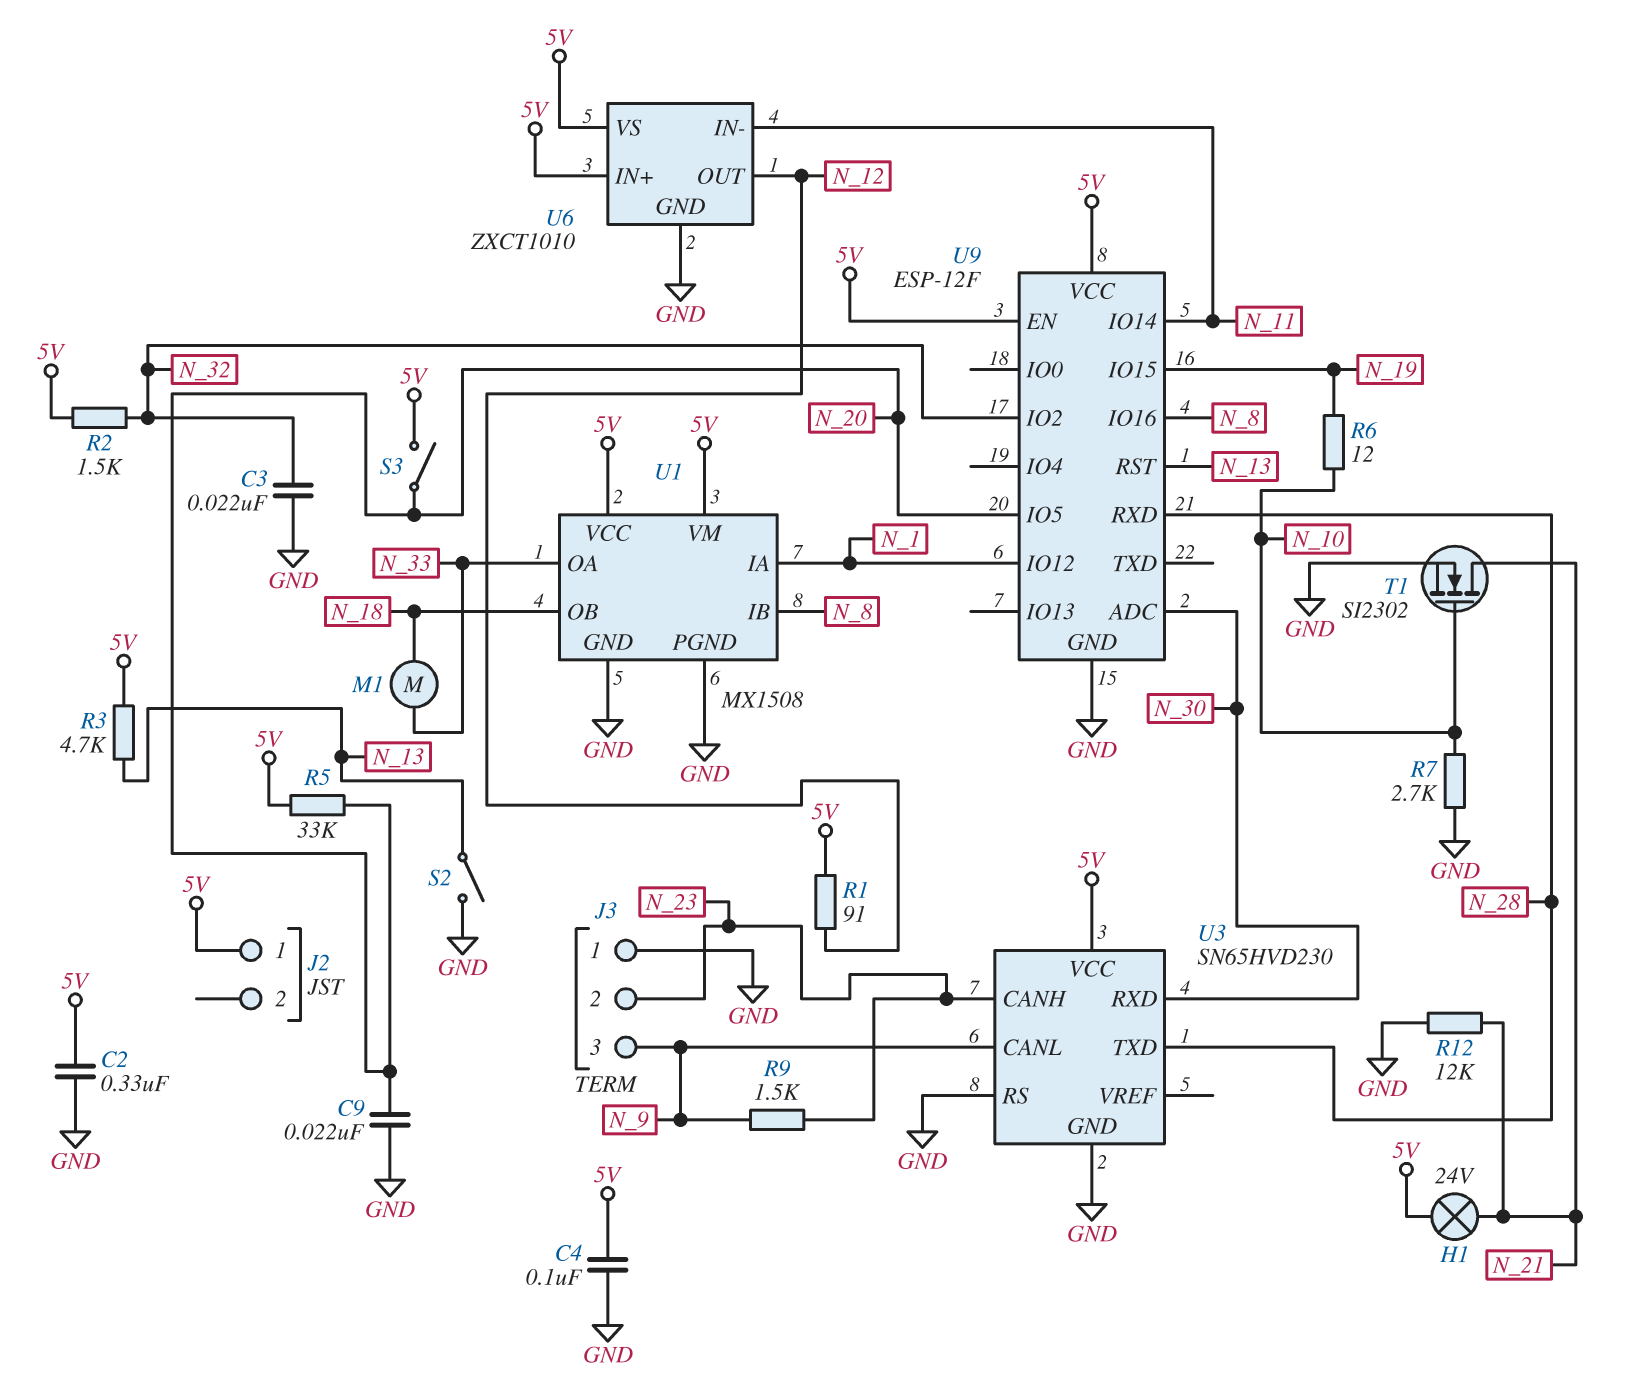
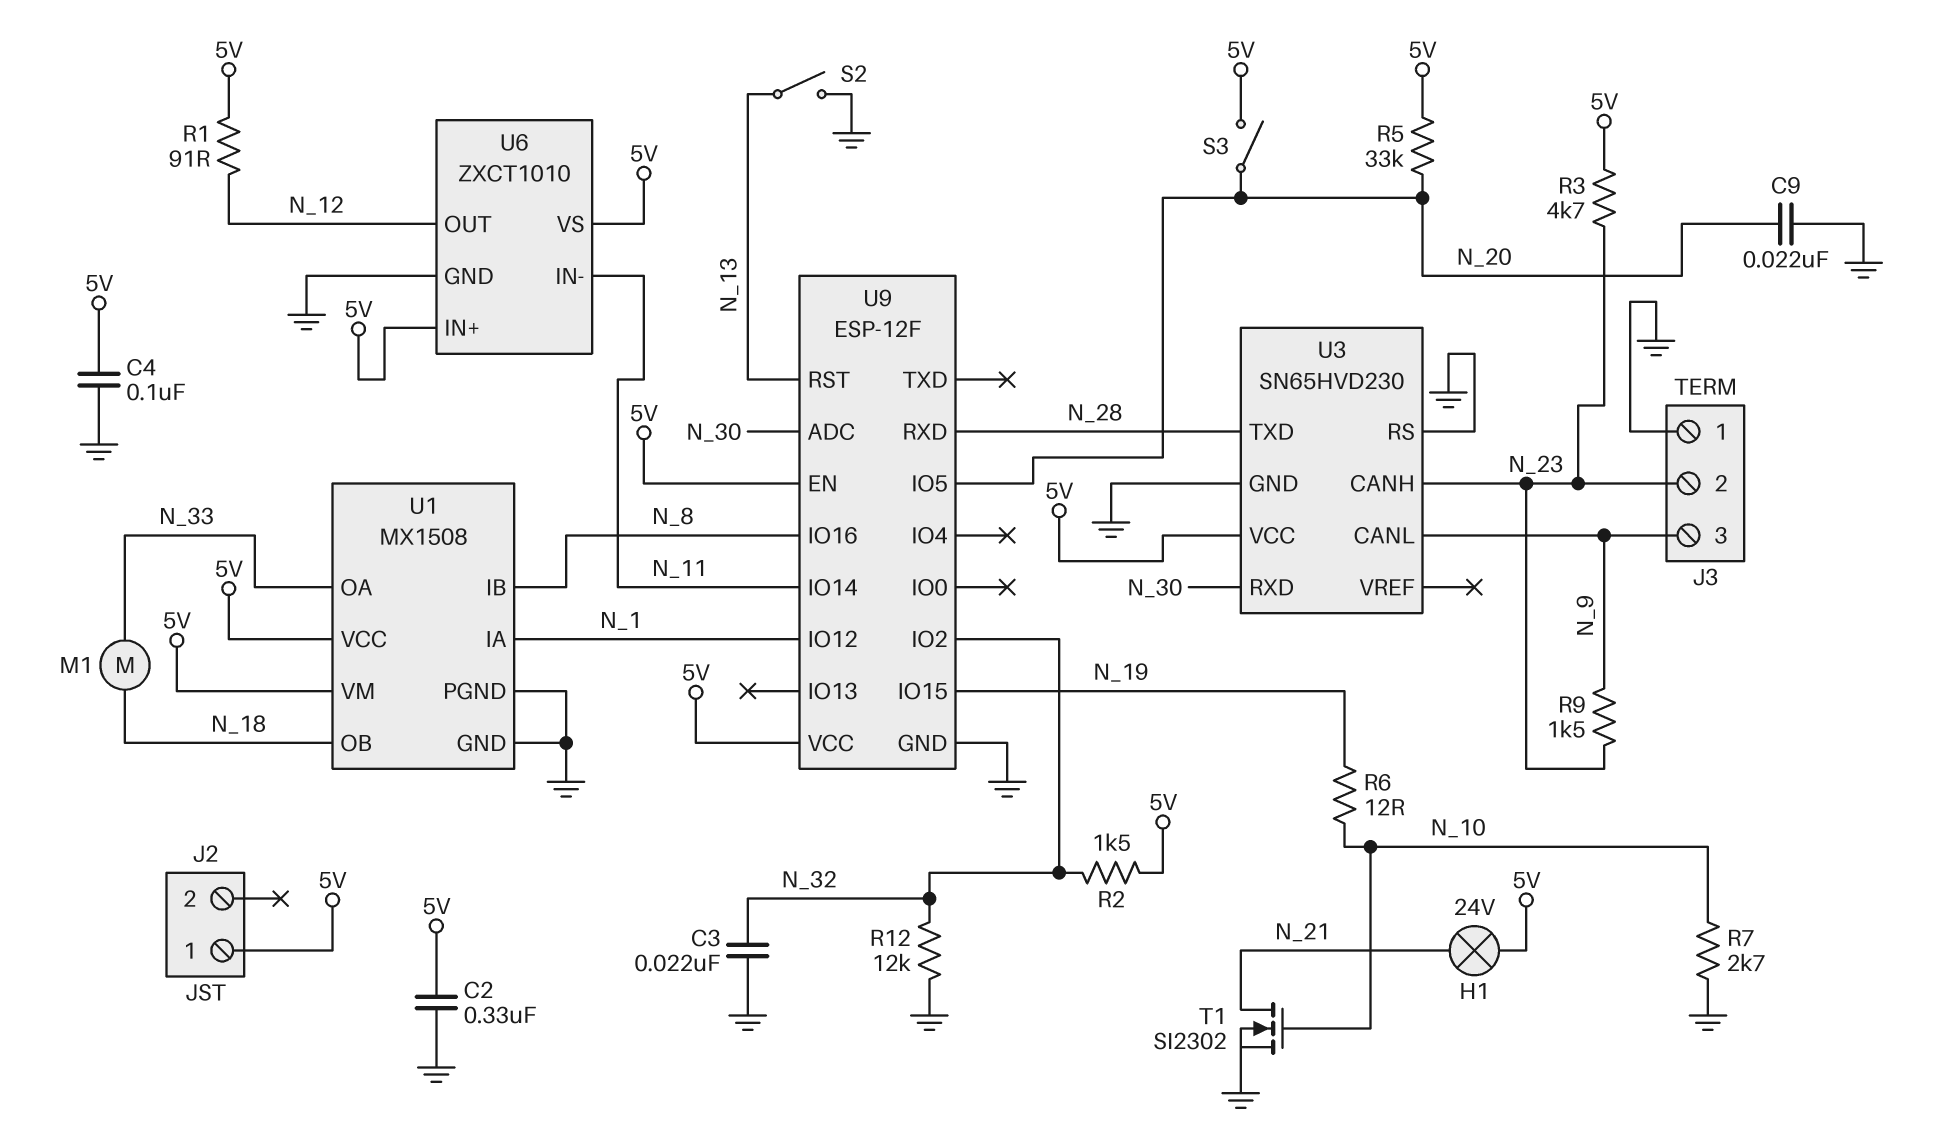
R3: 4.7k (5V, N_13) -> 4.7k (5V, N_23)
R12: 12k (GND, N_21) -> 12k (GND, N_32)

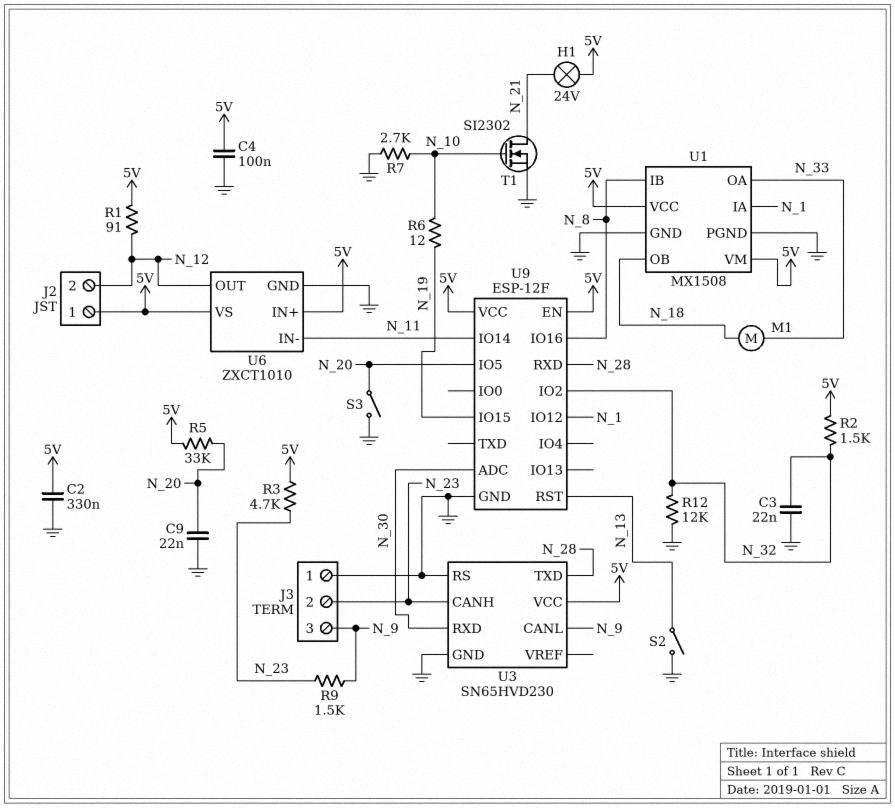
J2 pin 2: none -> N_12
S3: switch (5V, N_20) -> switch (GND, N_20)

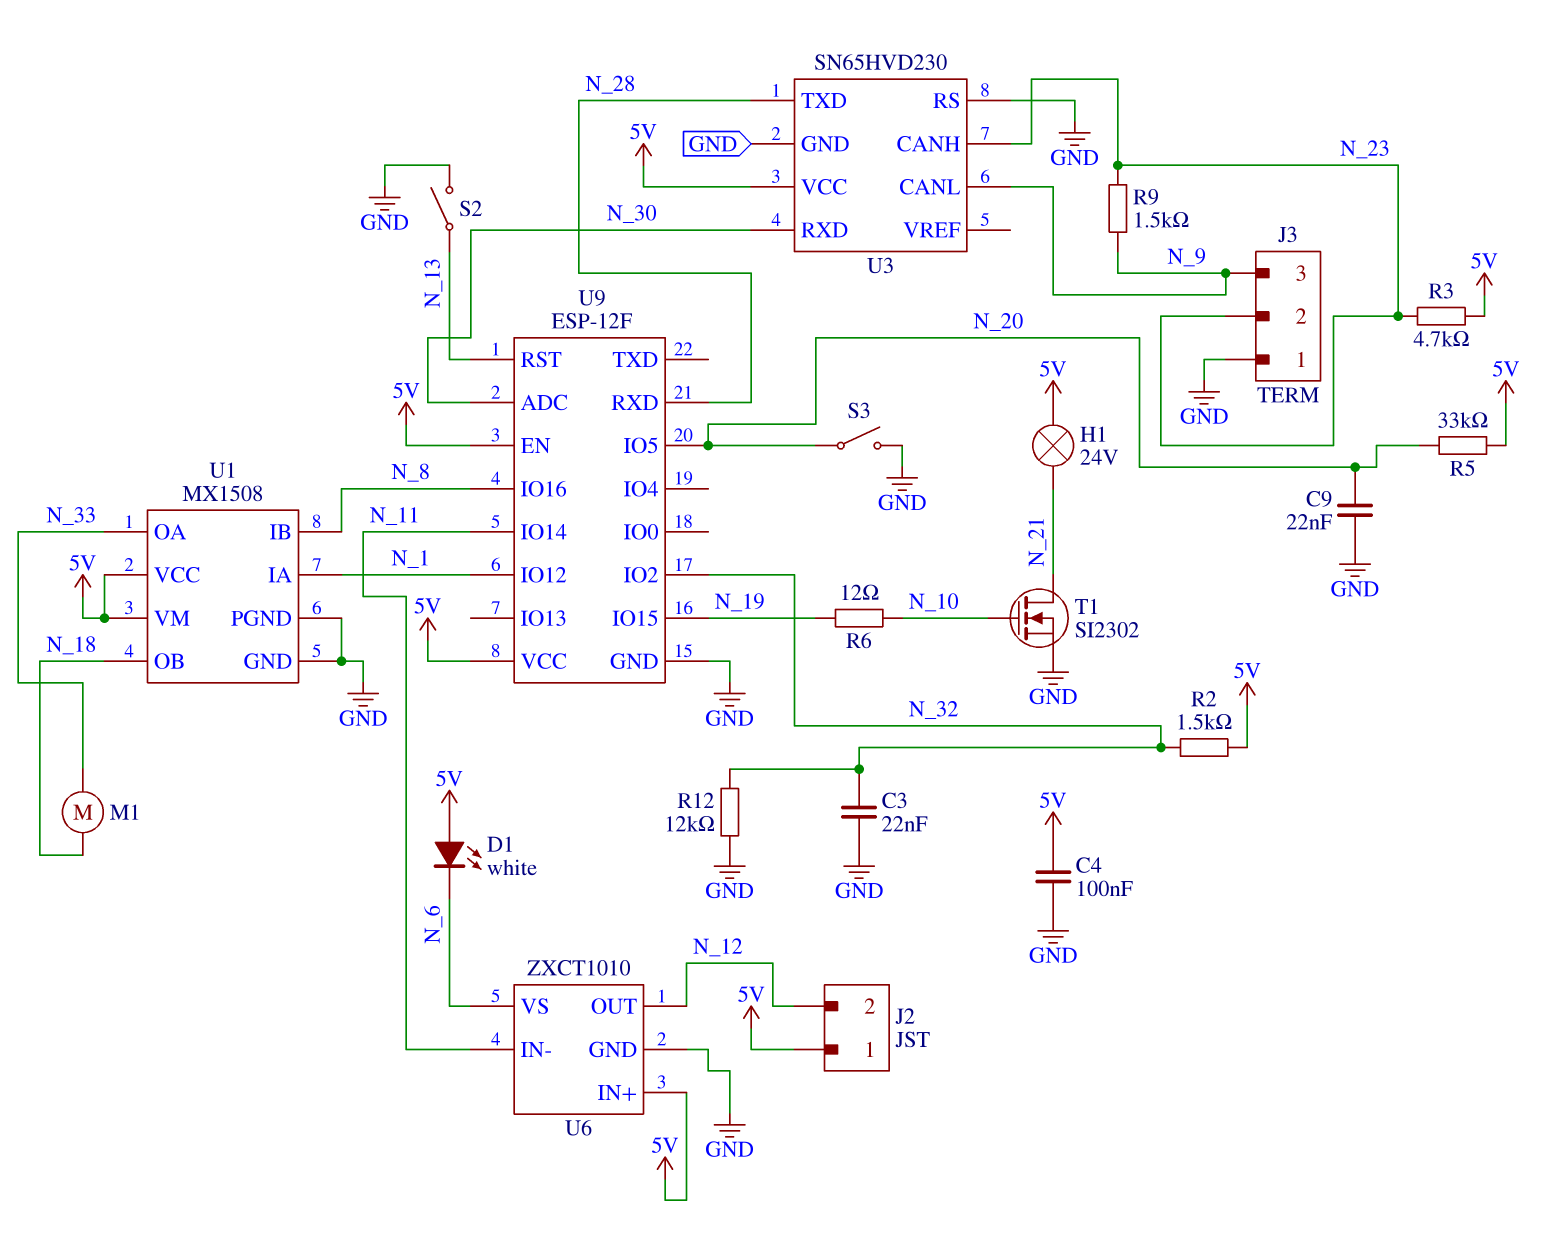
C2: 330nF (5V, GND) -> none
D1: none -> LED white (A 5V, K N_6)
R1: 91 (5V, N_12) -> none
R7: 2.7k (GND, N_10) -> none
U6 pin VS: 5V -> N_6

